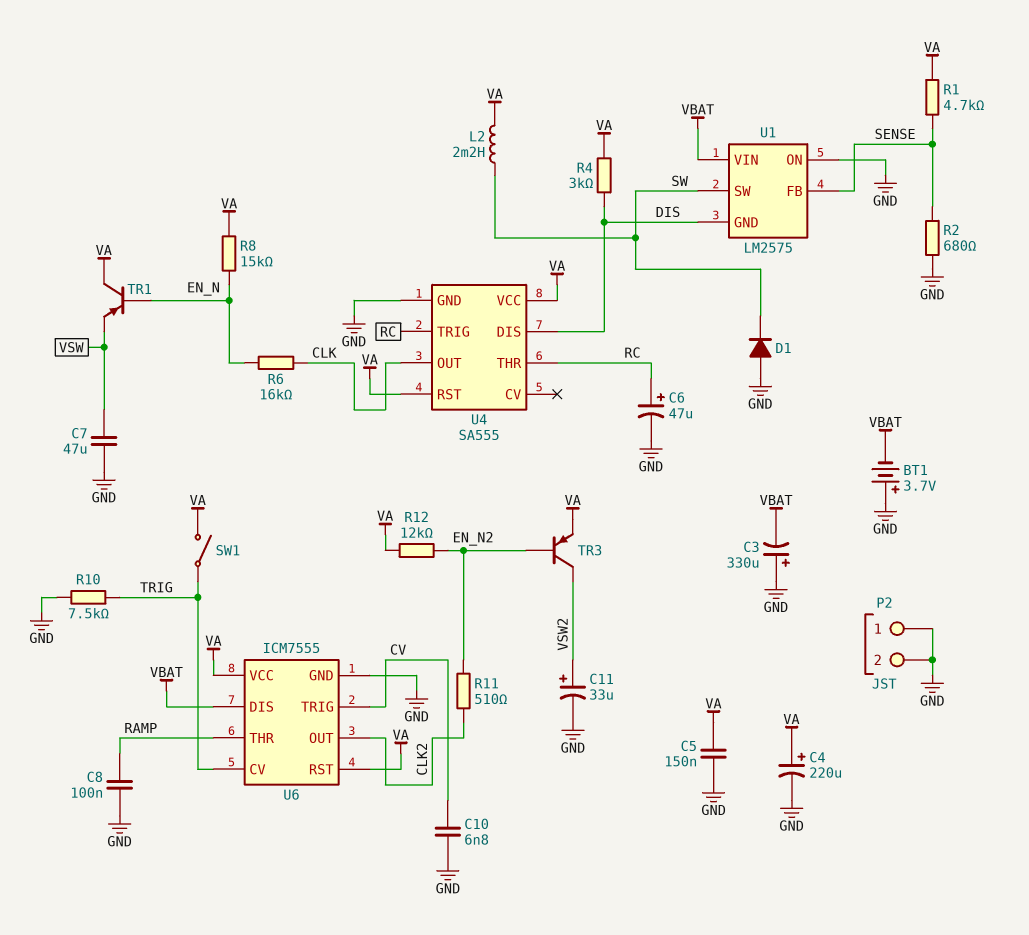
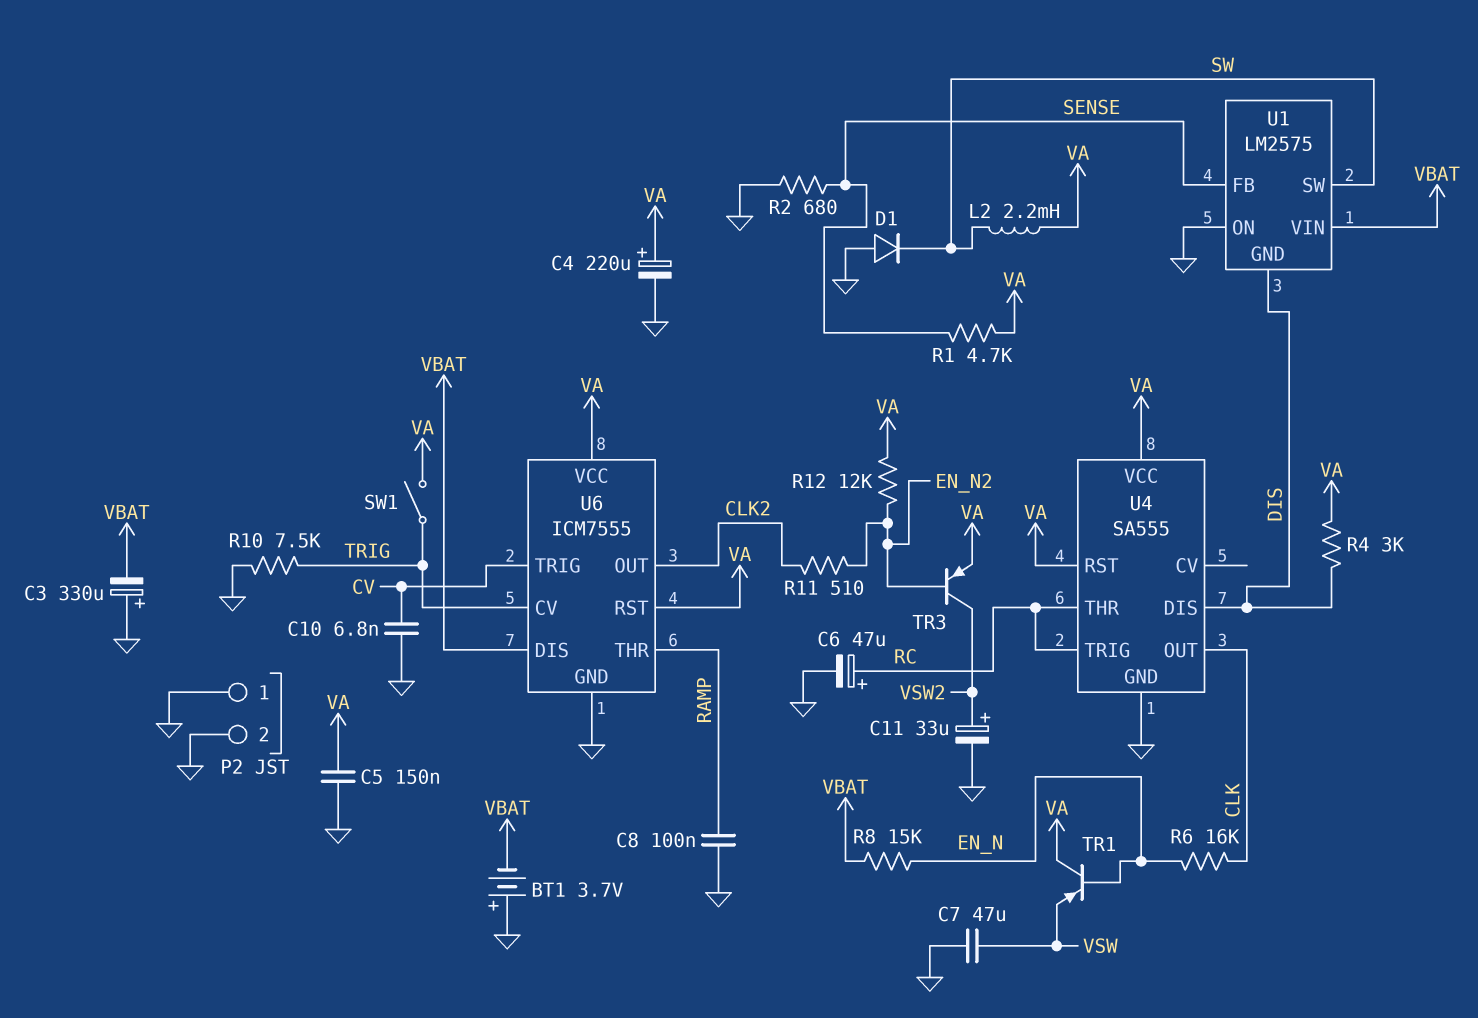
R8: 15k (EN_N, VA) -> 15k (EN_N, VBAT)

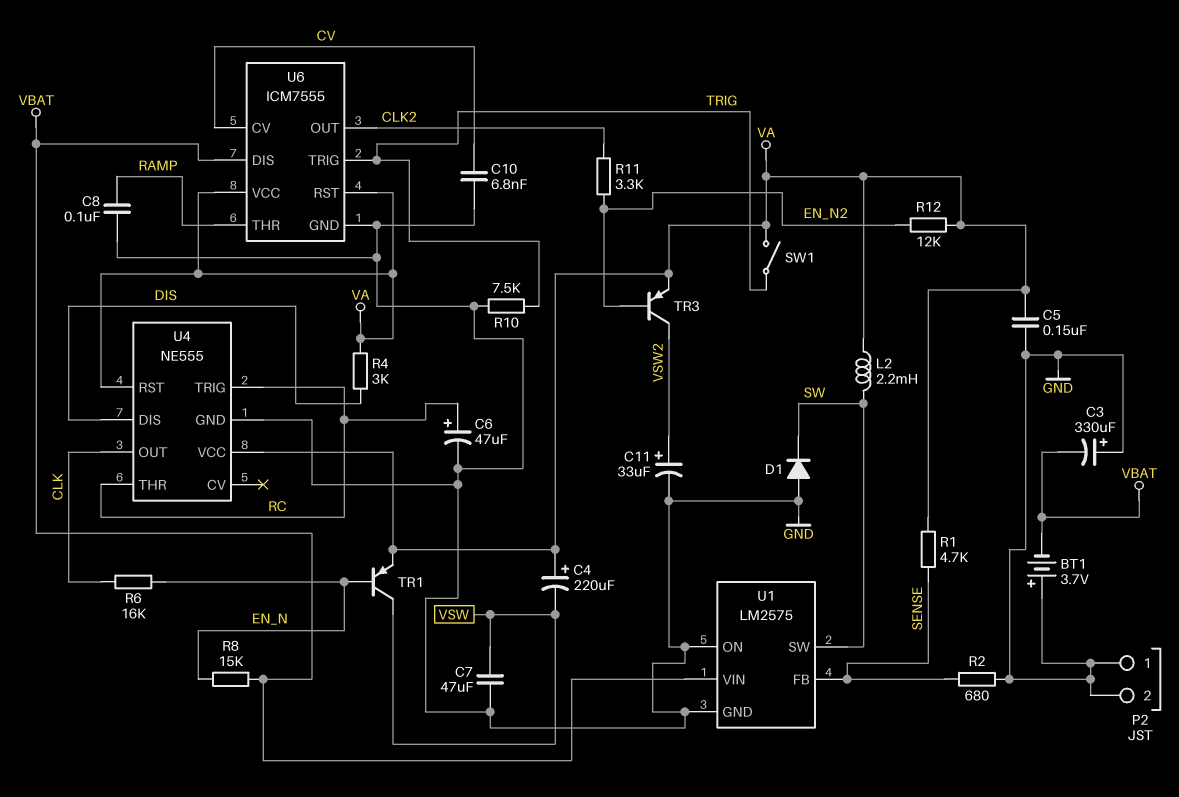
C4: 220uF (plus VA, minus GND) -> 220uF (plus VA, minus VSW)
R11: 510 (CLK2, EN_N2) -> 3.3k (CLK2, EN_N2)
TR1: PNP (B EN_N, C VA, E VSW) -> PNP (B EN_N, C VSW, E VA)
U1 pin GND: DIS -> GND
U4: SA555 -> NE555
U6 pin CV: TRIG -> CV
U6 pin TRIG: CV -> TRIG

